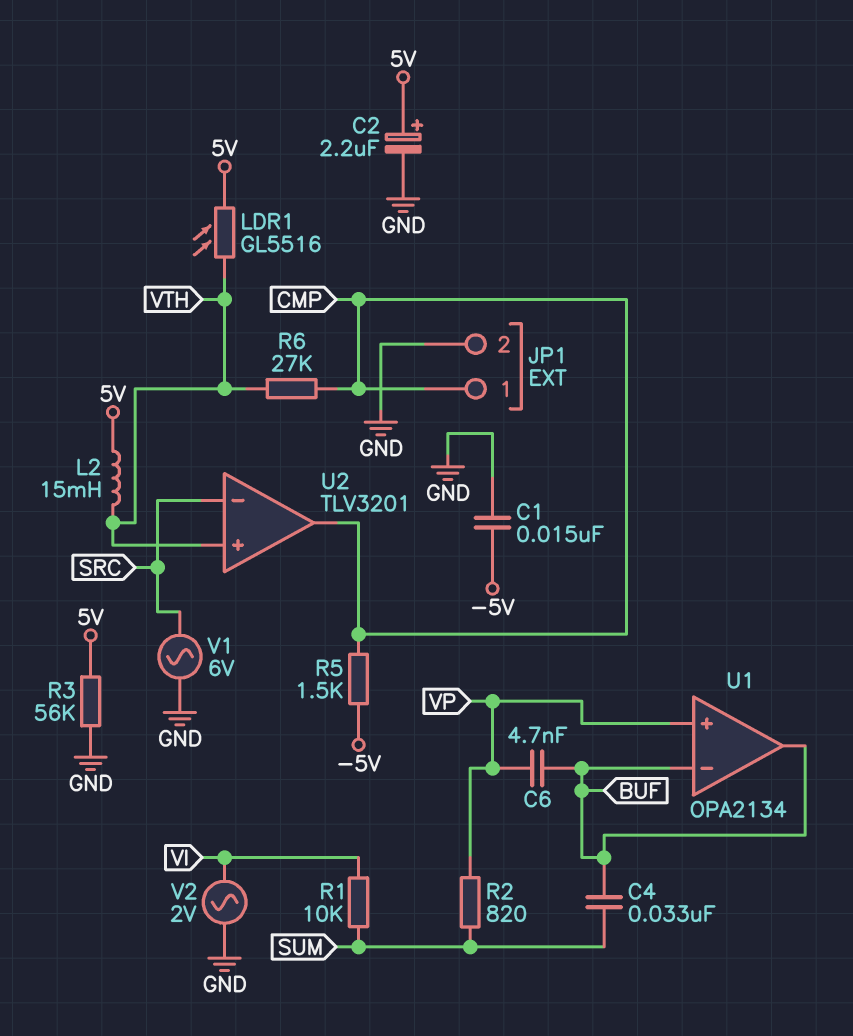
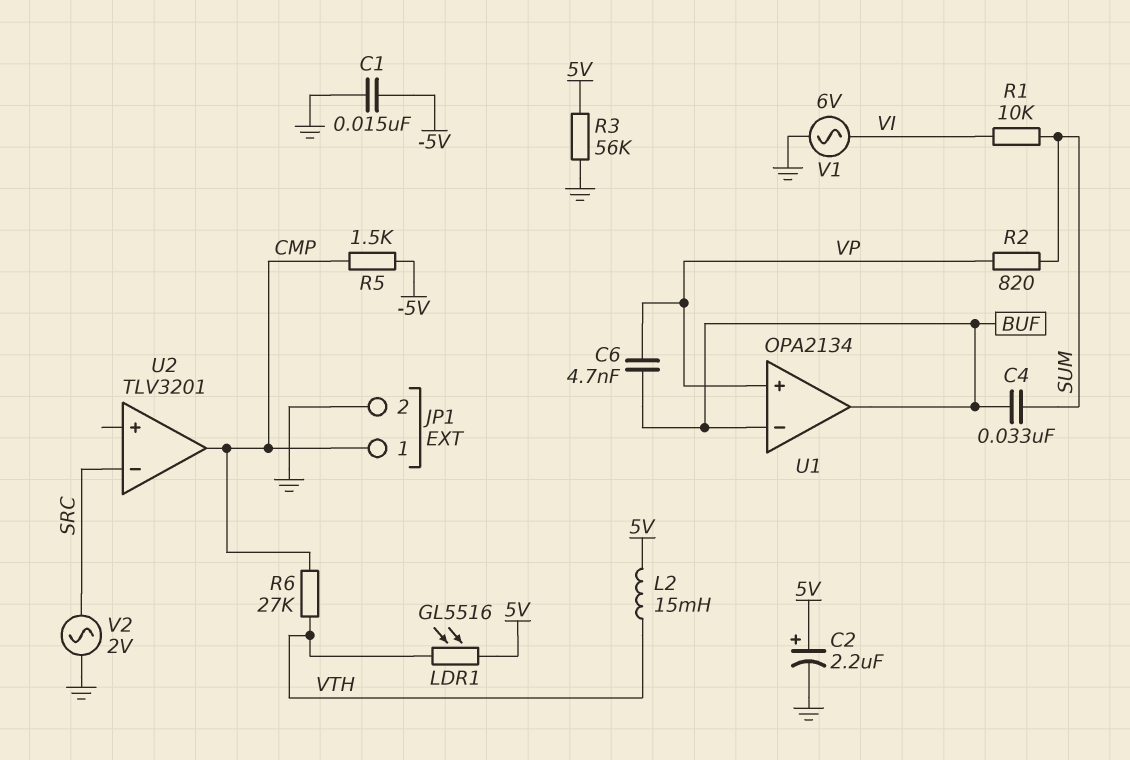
U2 pin in+: VTH -> none
V1: AC 6V (GND, SRC) -> AC 6V (GND, VI)
V2: AC 2V (GND, VI) -> AC 2V (GND, SRC)

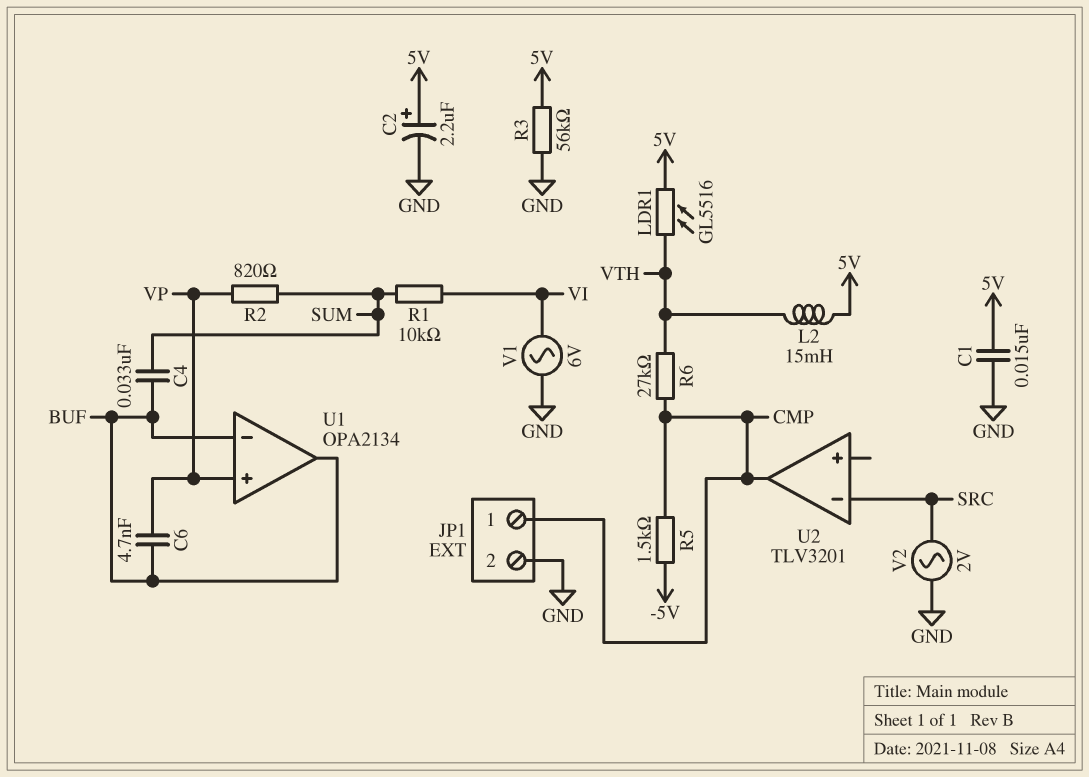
C1: 15nF (-5V, GND) -> 15nF (5V, GND)

